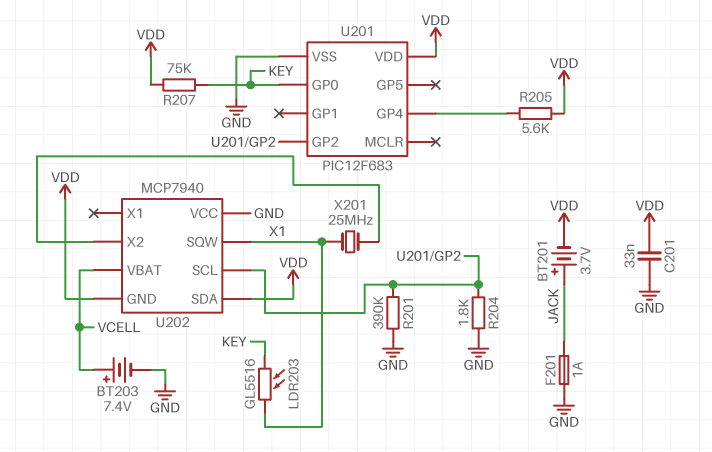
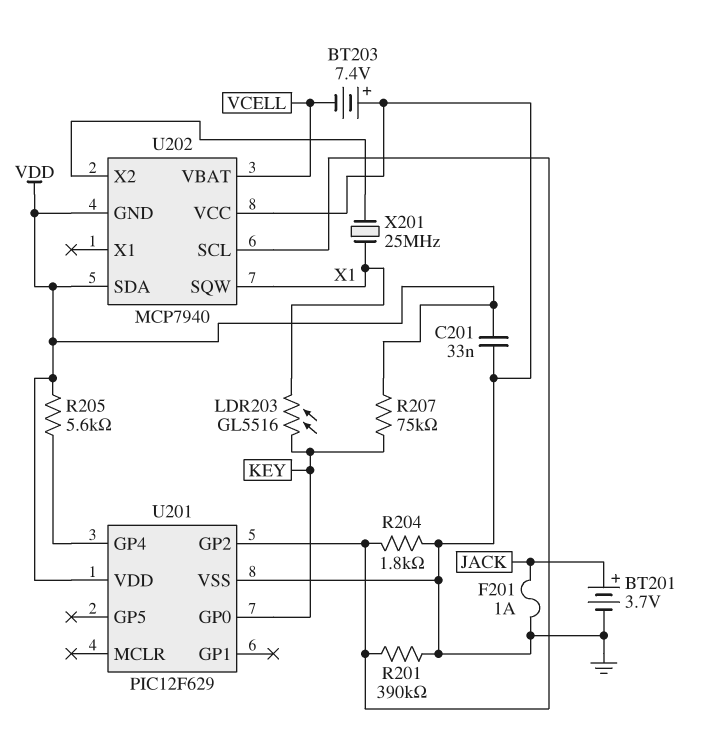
BT201: 3.7V (plus JACK, minus VDD) -> 3.7V (plus JACK, minus GND)
BT203: 7.4V (plus VCELL, minus GND) -> 7.4V (plus GND, minus VCELL)
U201: PIC12F683 -> PIC12F629

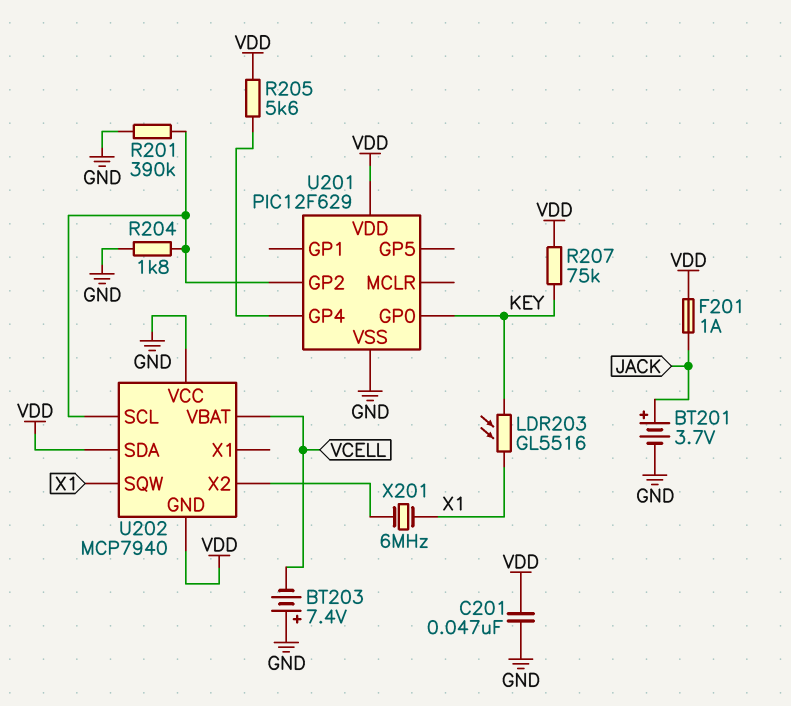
C201: 33nF (GND, VDD) -> 47nF (GND, VDD)
F201: 1A (GND, JACK) -> 1A (JACK, VDD)
X201: 25MHz (U202/X2, X1) -> 6MHz (U202/X2, X1)

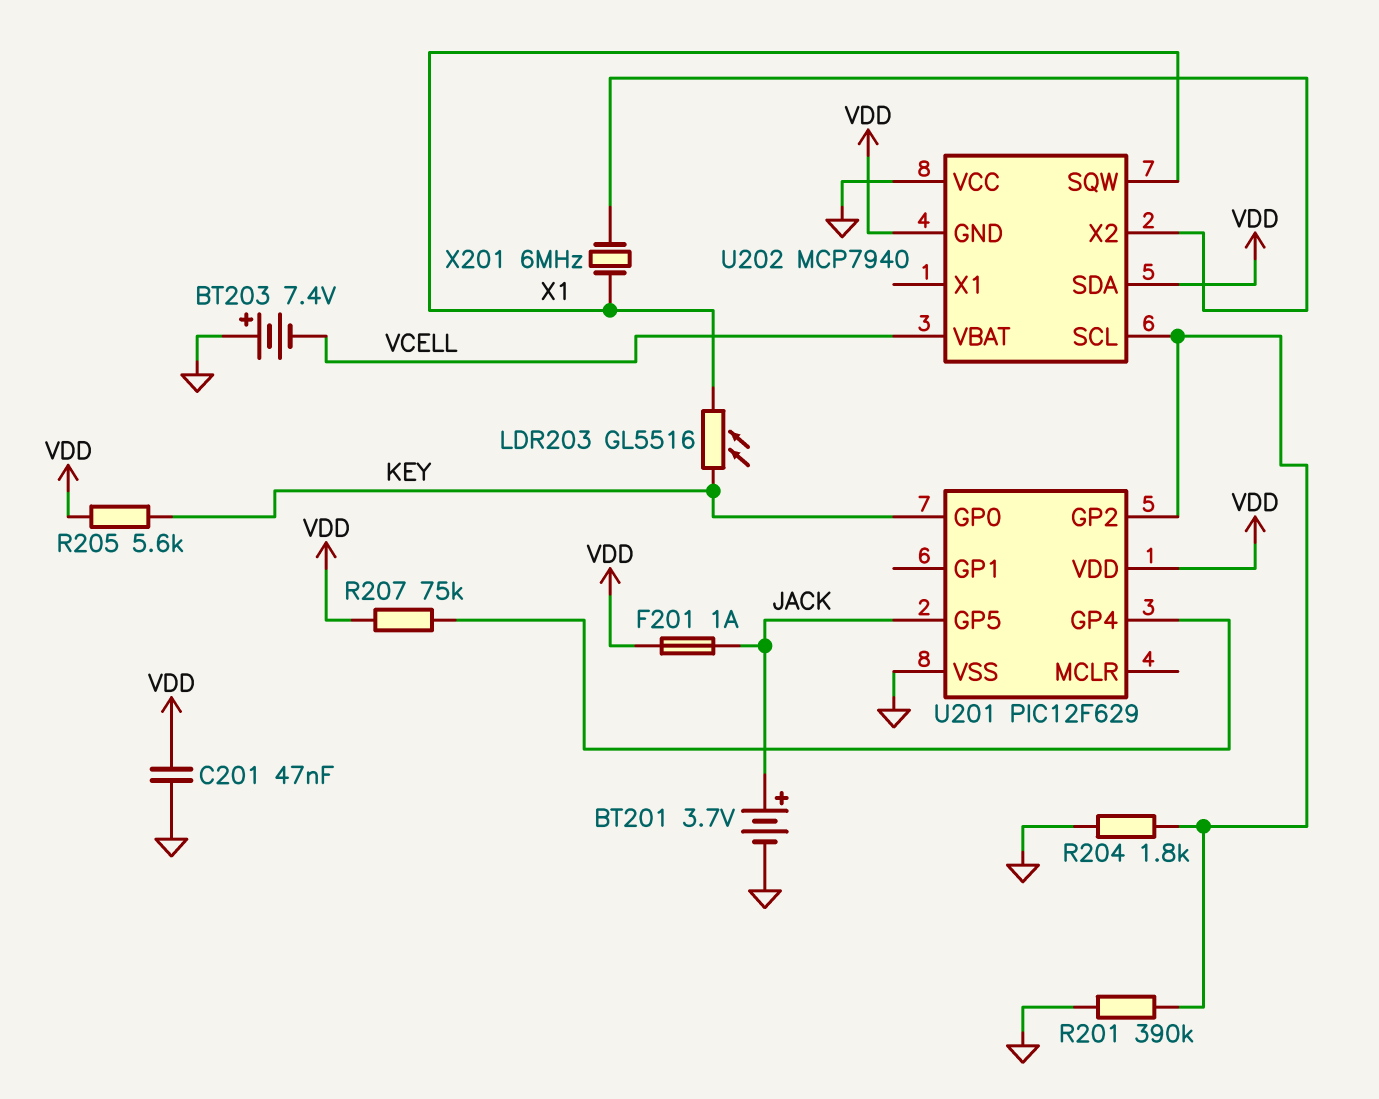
R205: 5.6k (U201/GP4, VDD) -> 5.6k (KEY, VDD)
R207: 75k (KEY, VDD) -> 75k (U201/GP4, VDD)
U201 pin GP5: none -> JACK

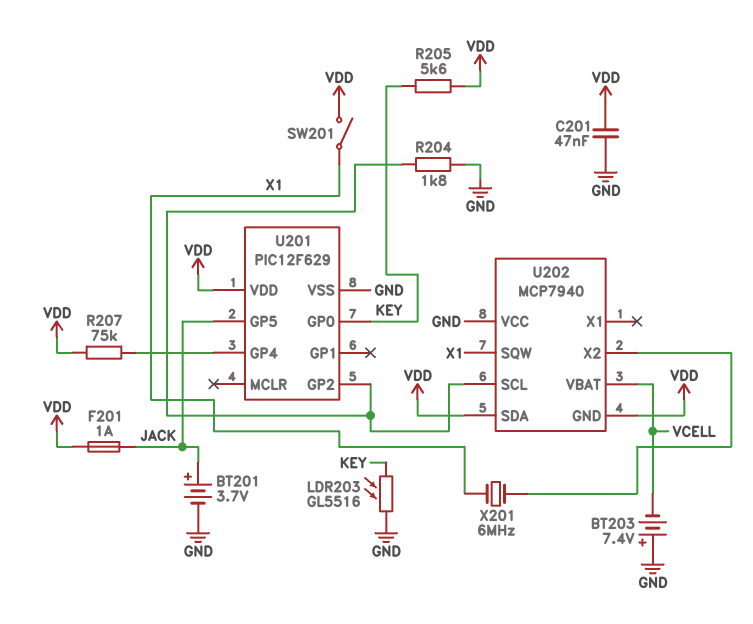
LDR203: GL5516 (KEY, X1) -> GL5516 (GND, KEY)
R201: 390k (GND, U201/GP2) -> none
SW201: none -> switch (VDD, X1)

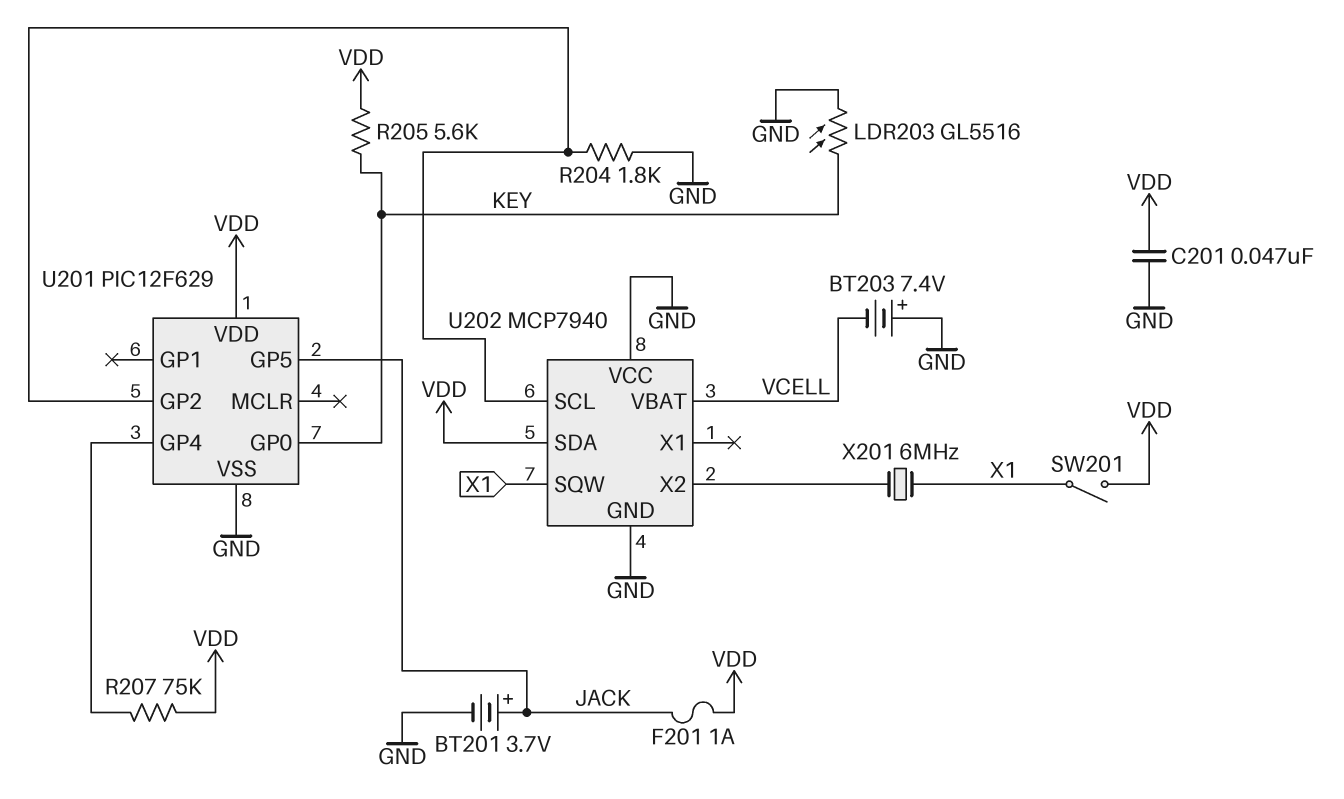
U202 pin GND: VDD -> GND

